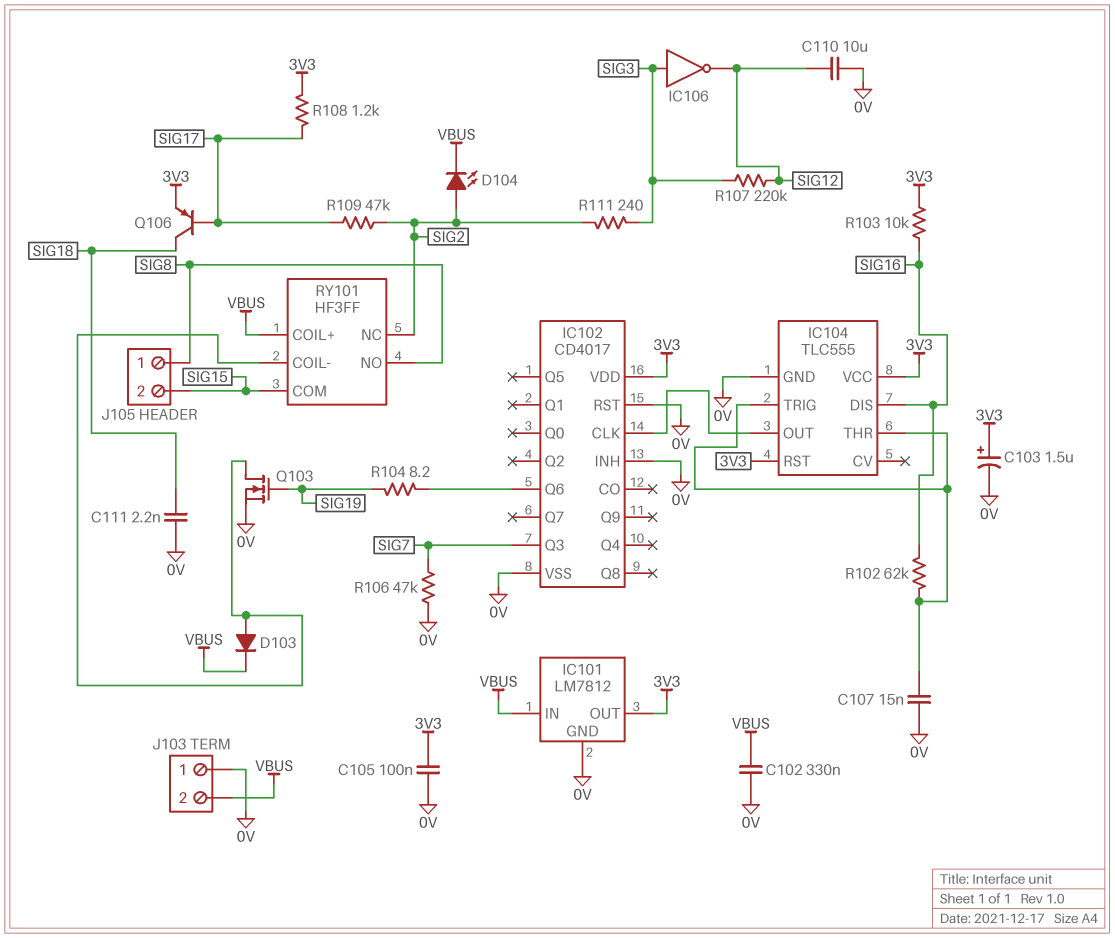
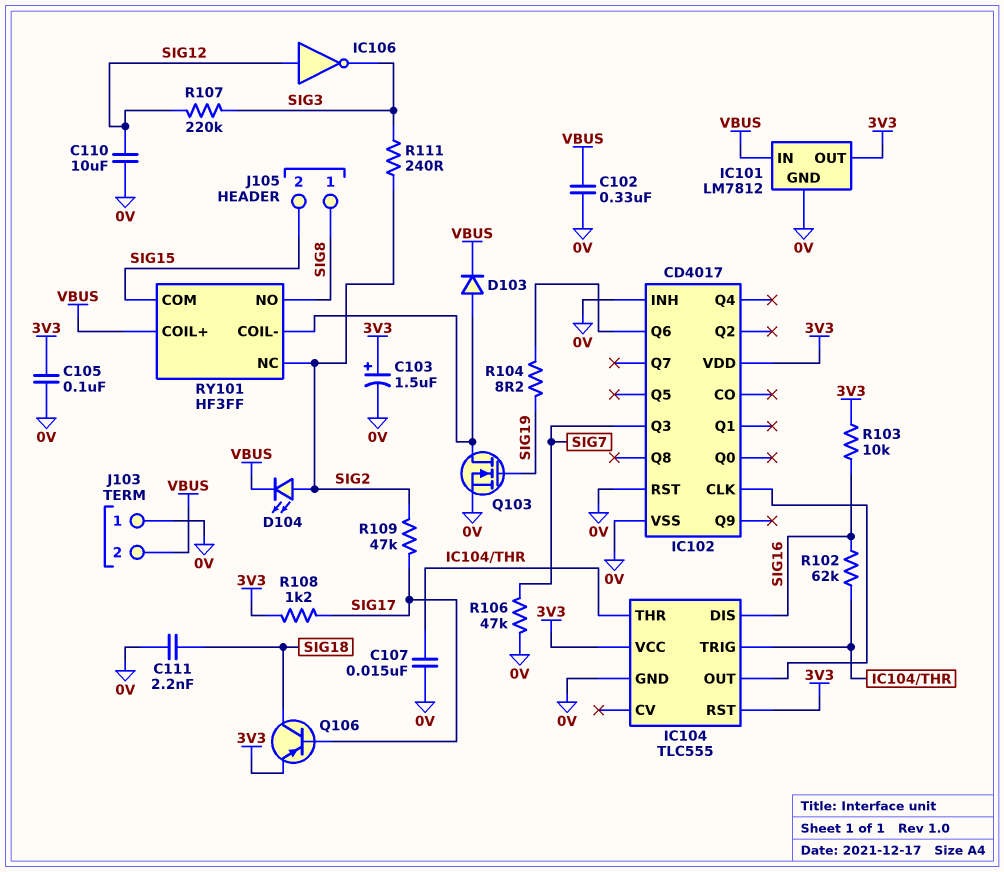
IC106: NOT (in SIG3, out SIG12) -> NOT (in SIG12, out SIG3)

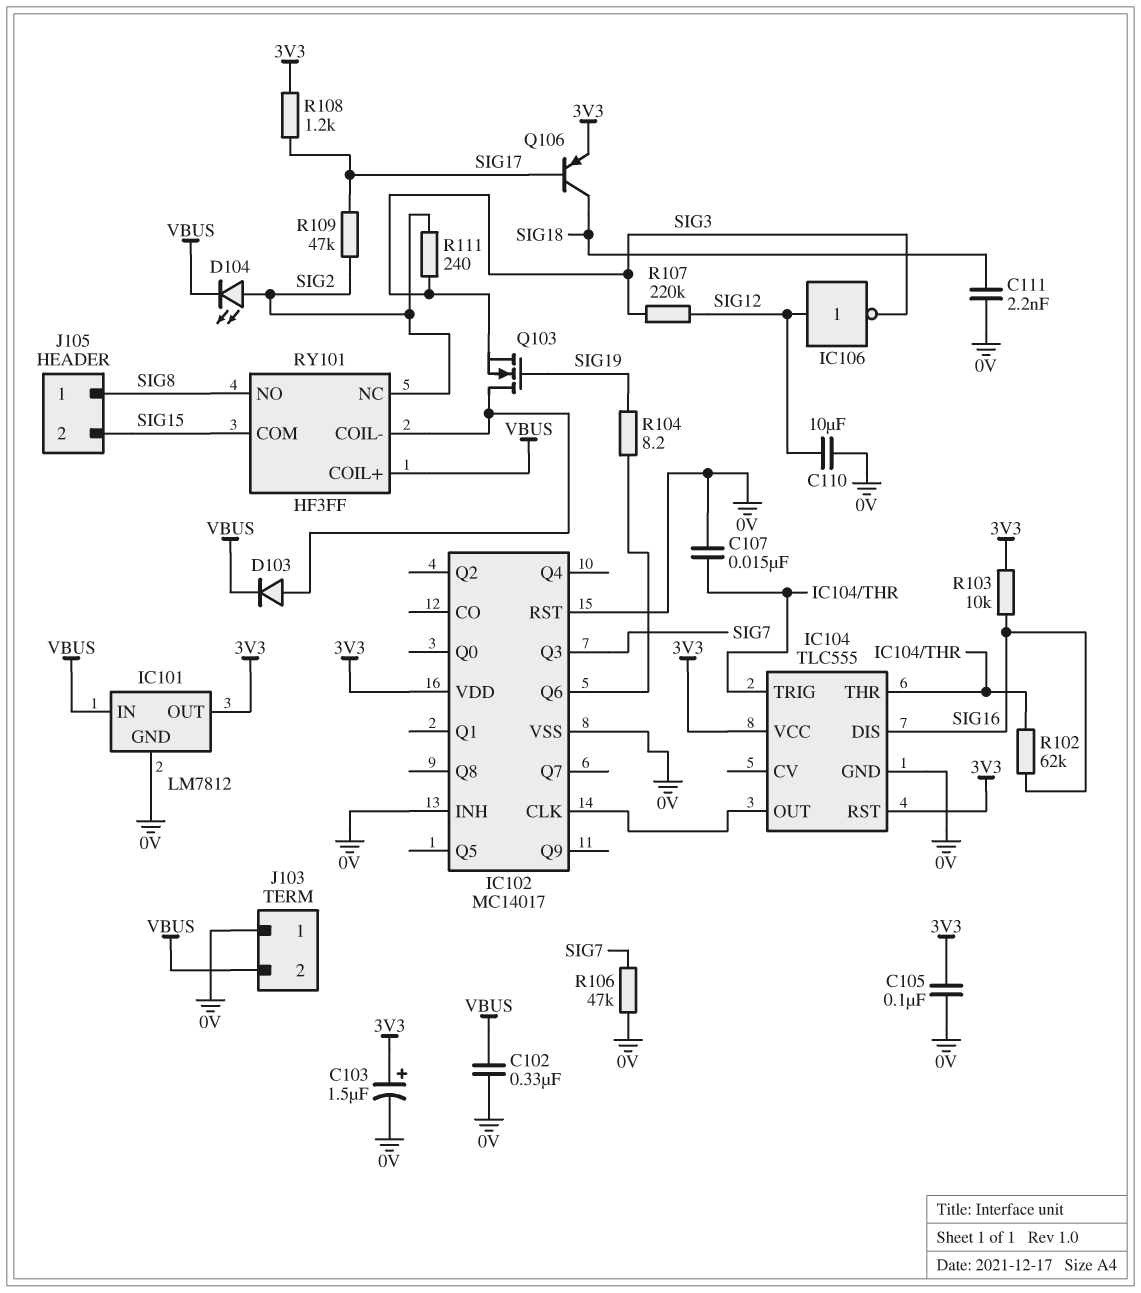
IC102: CD4017 -> MC14017
Q103: NMOS (G SIG19, D RY101/COIL-, S 0V) -> NMOS (G SIG19, D RY101/COIL-, S SIG3)

